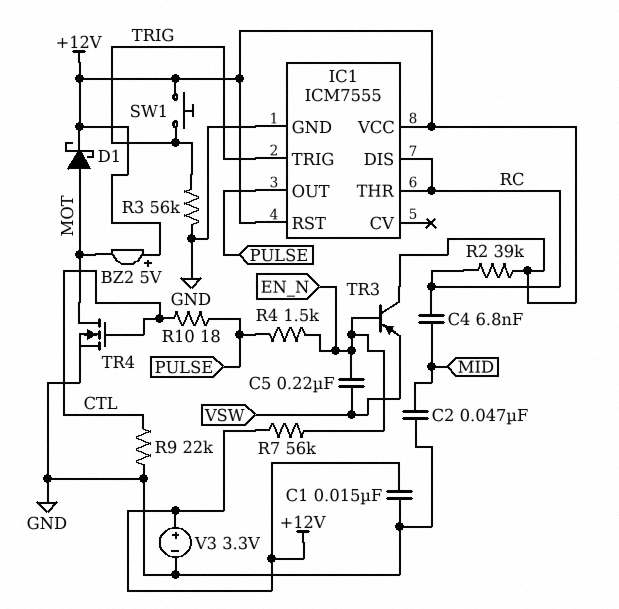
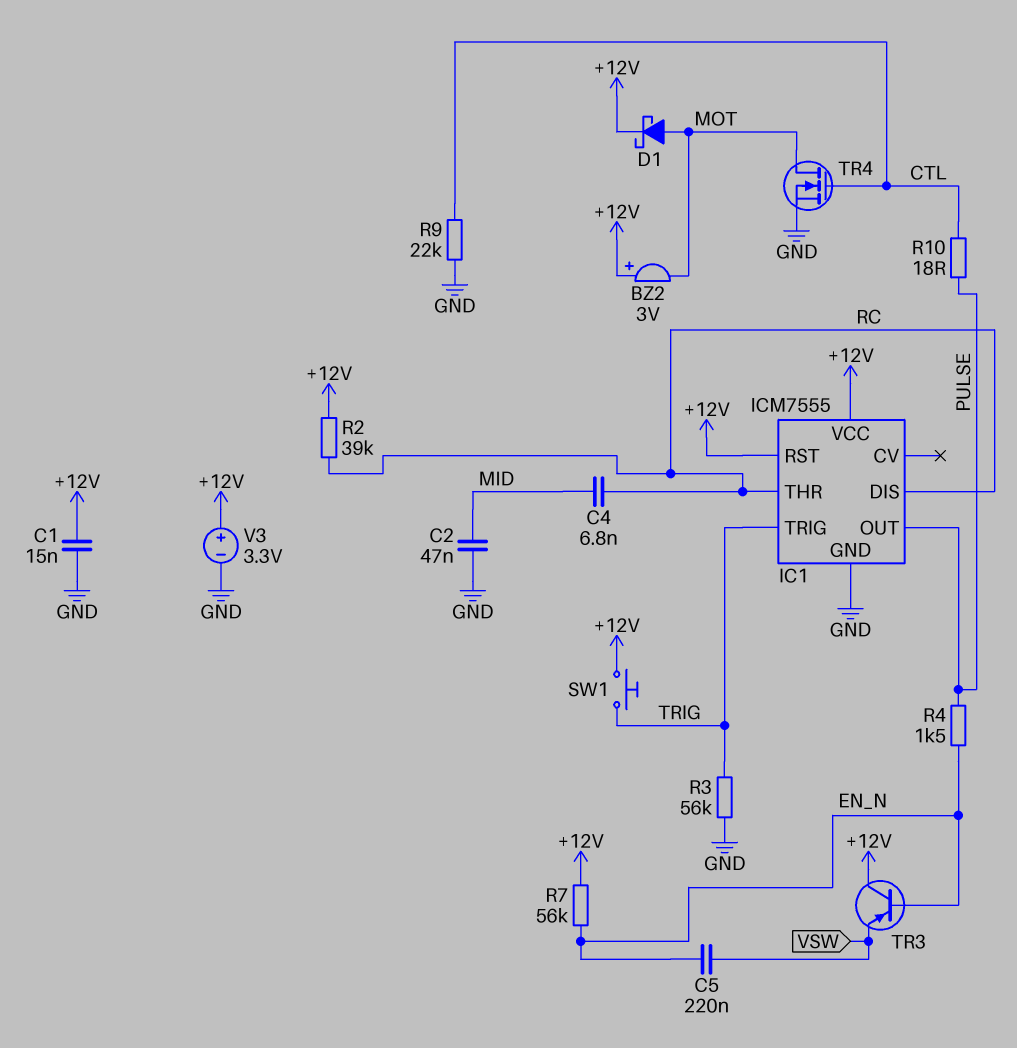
BZ2: buzzer 5V (plus +12V, minus MOT) -> buzzer 3V (plus +12V, minus MOT)

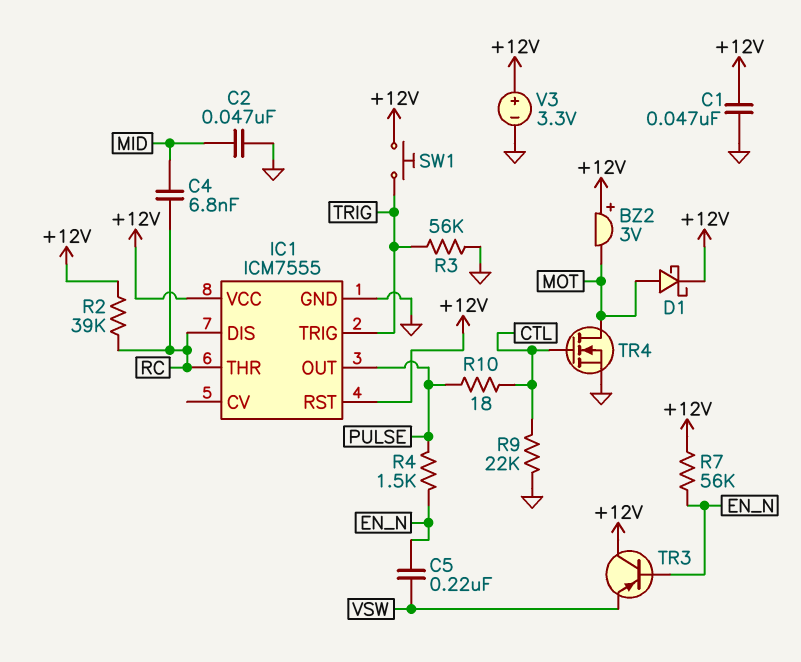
C1: 15nF (+12V, GND) -> 47nF (+12V, GND)

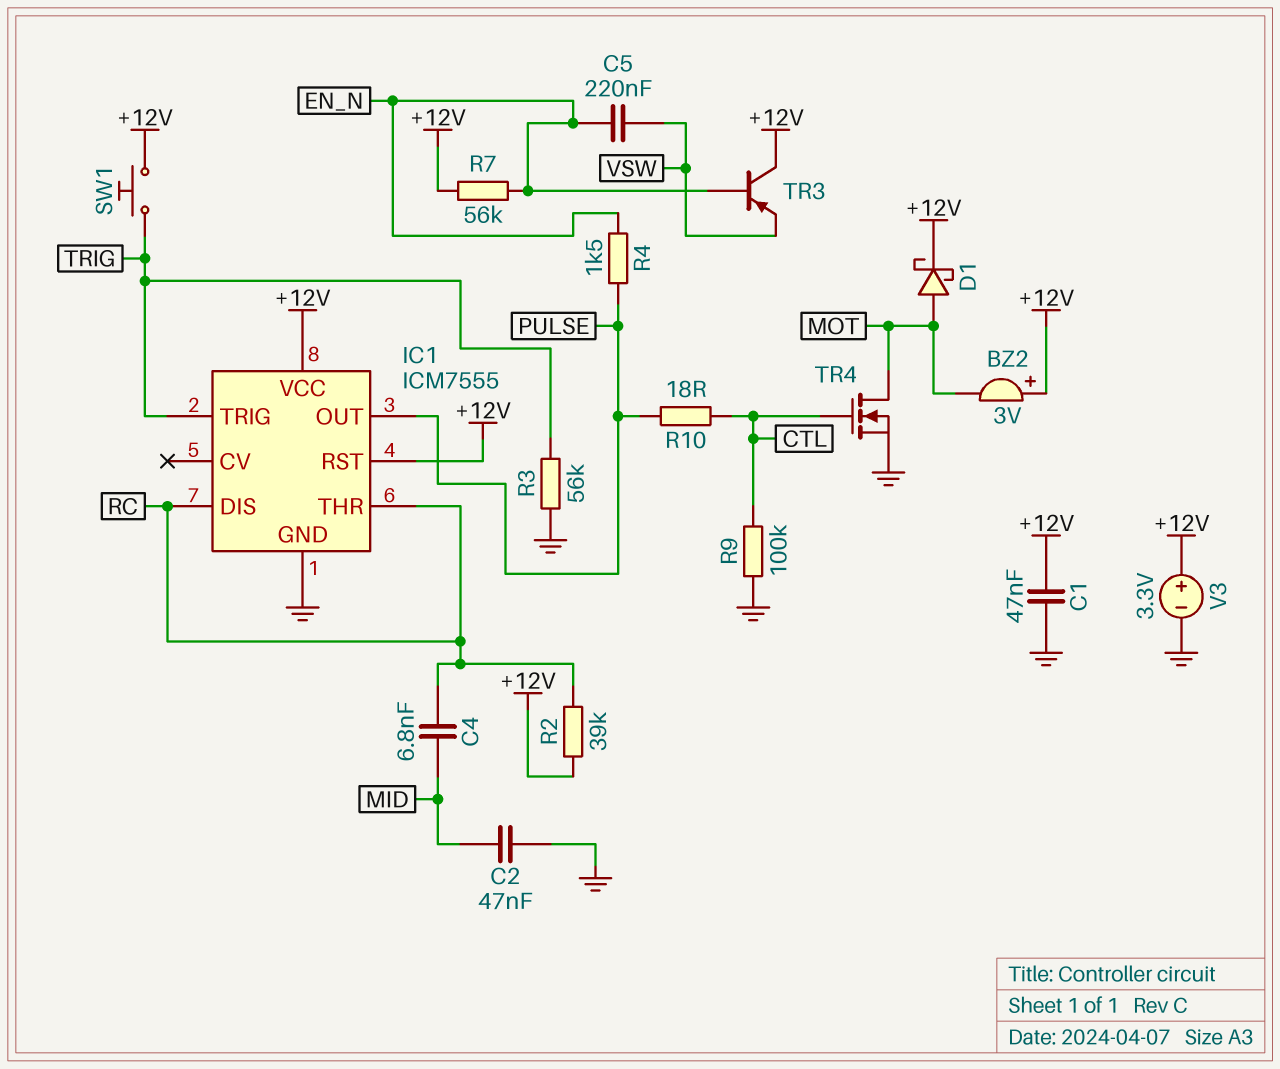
R9: 22k (CTL, GND) -> 100k (CTL, GND)

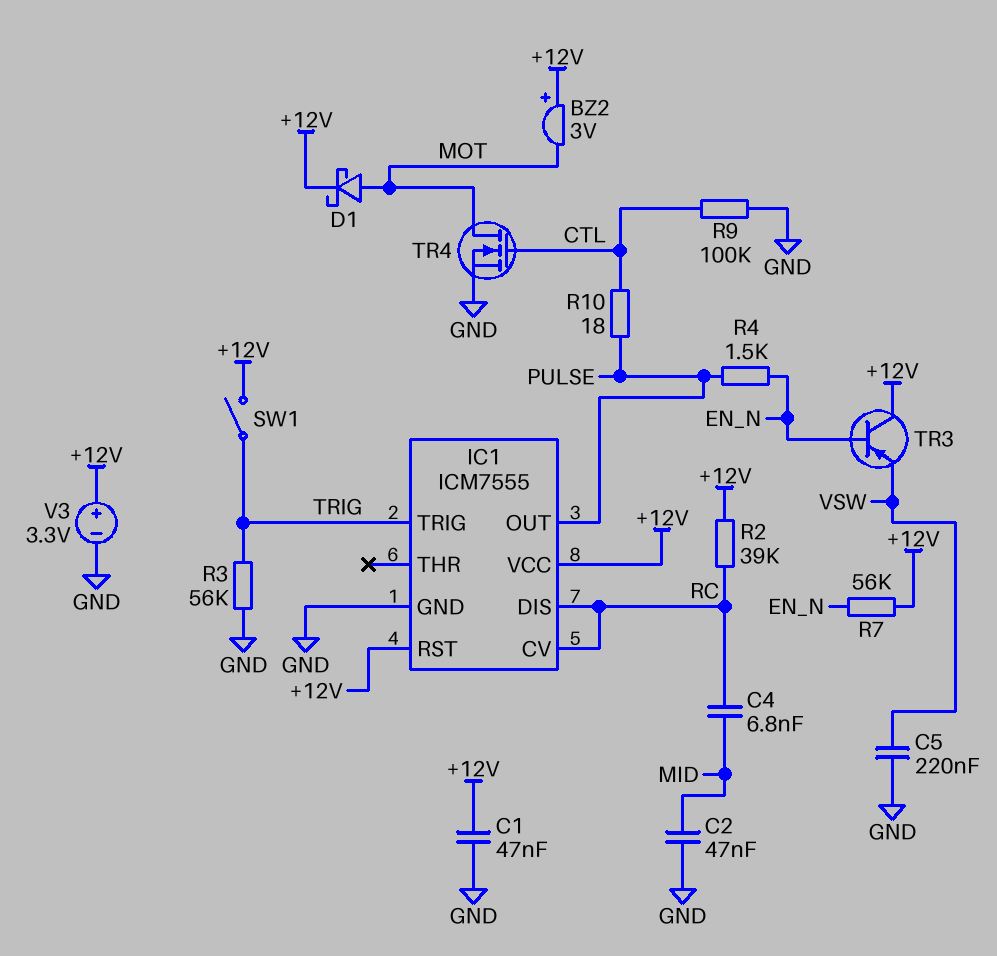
C5: 220nF (EN_N, VSW) -> 220nF (GND, VSW)
IC1 pin CV: none -> RC
IC1 pin THR: RC -> none
SW1: button (+12V, TRIG) -> switch (+12V, TRIG)

